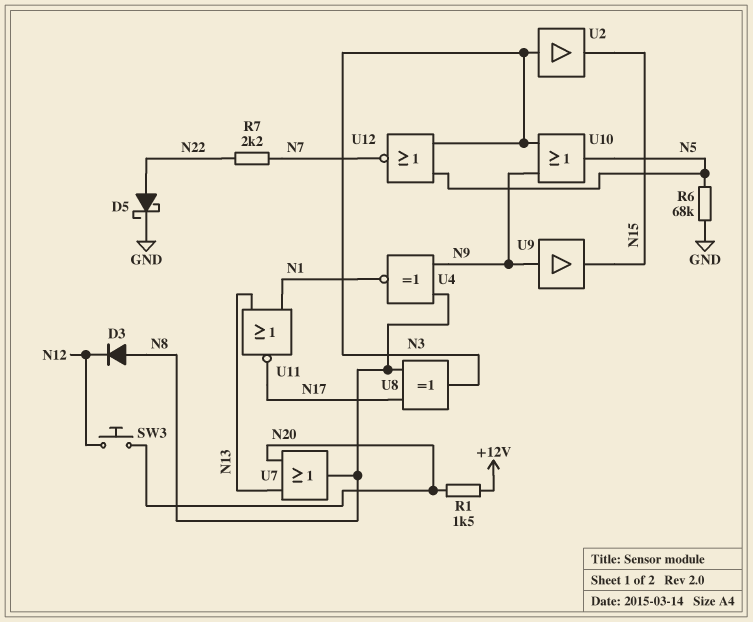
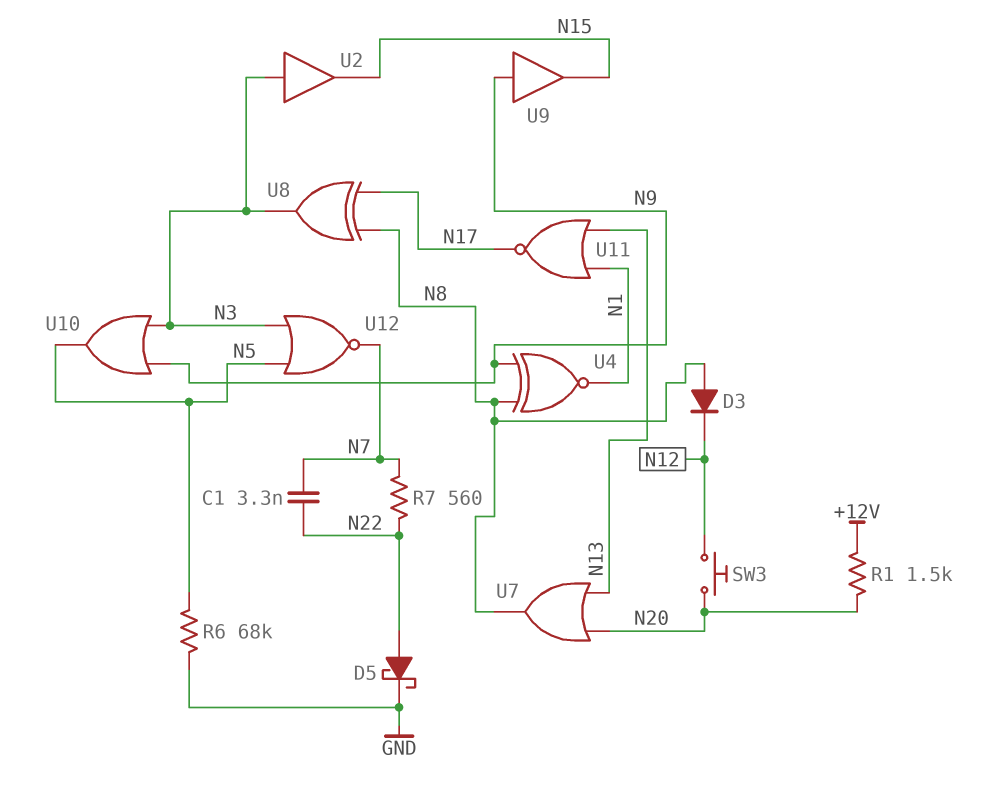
C1: none -> 3.3nF (N7, N22)
R7: 2.2k (N7, N22) -> 560 (N7, N22)

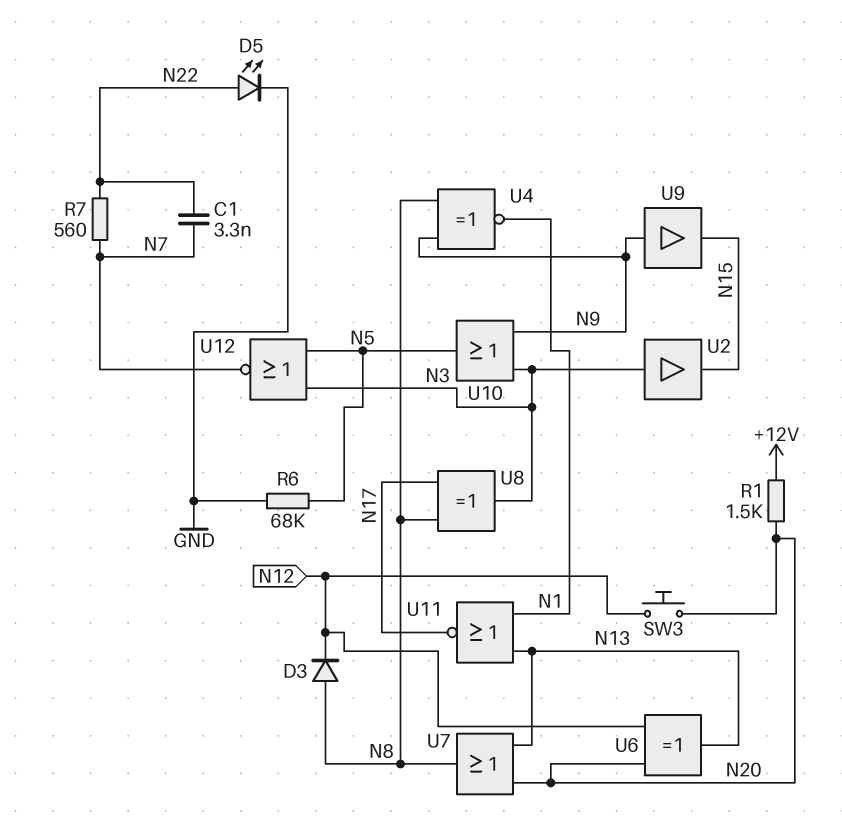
D5: schottky (A N22, K GND) -> LED (A N22, K GND)
U6: none -> XOR (in N12, in N20, out N13)

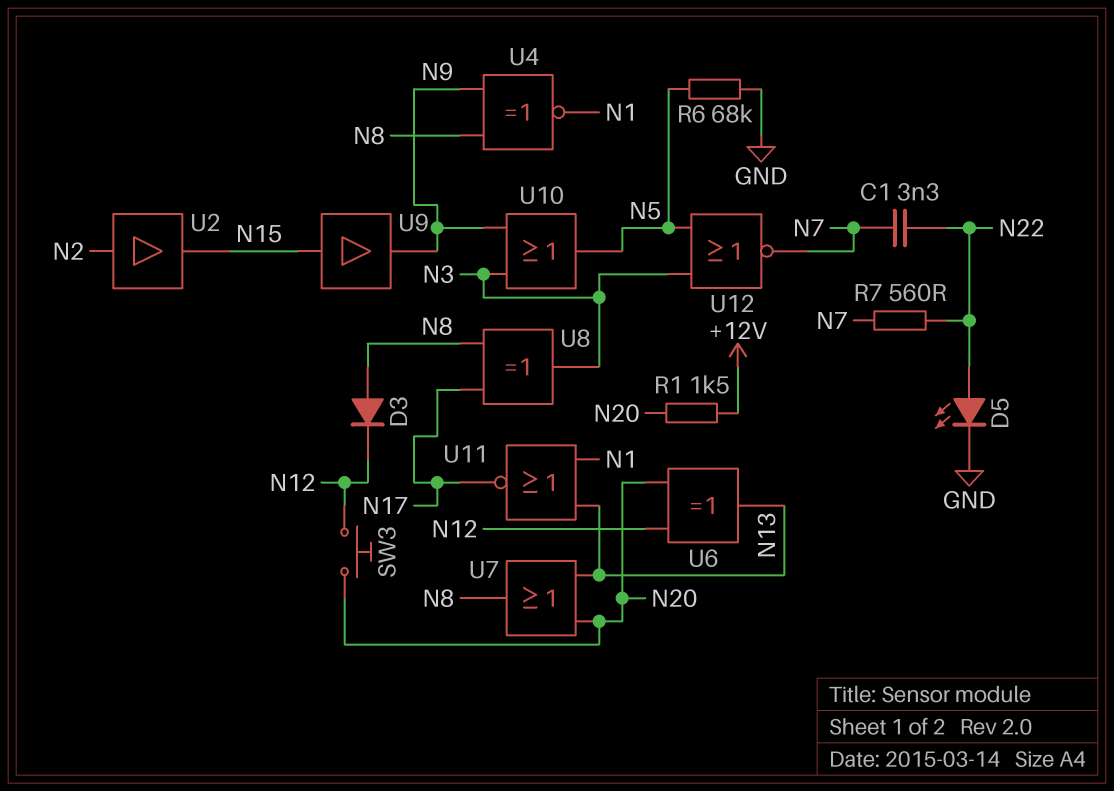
U2: buffer (in N3, out N15) -> buffer (in N2, out N15)
U9: buffer (in N9, out N15) -> buffer (in N15, out N9)

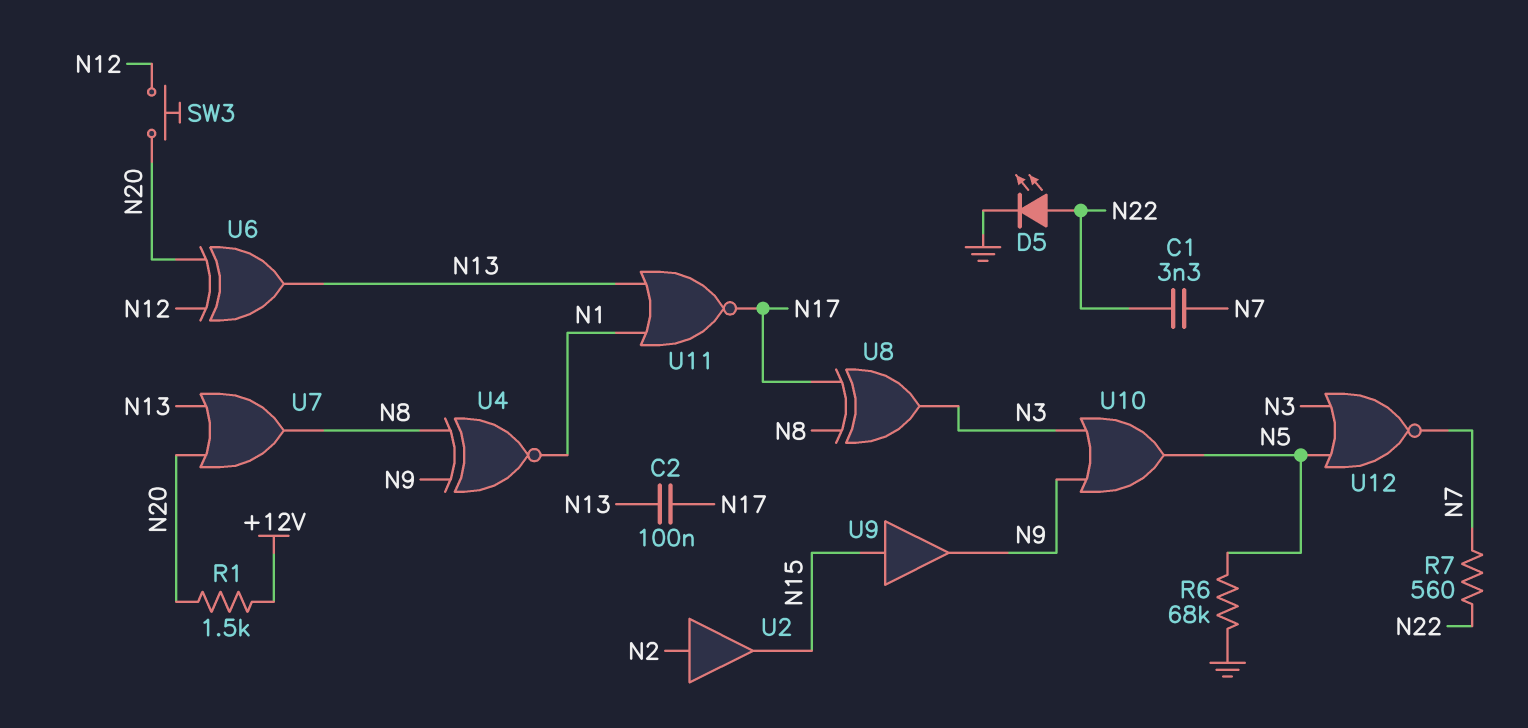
C2: none -> 100nF (N13, N17)
D3: diode (A N8, K N12) -> none

